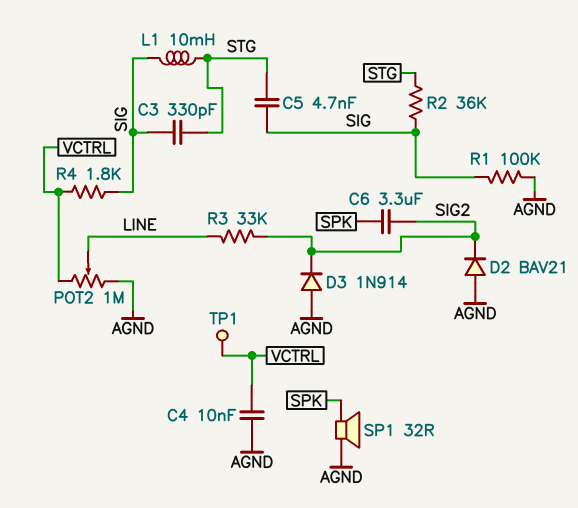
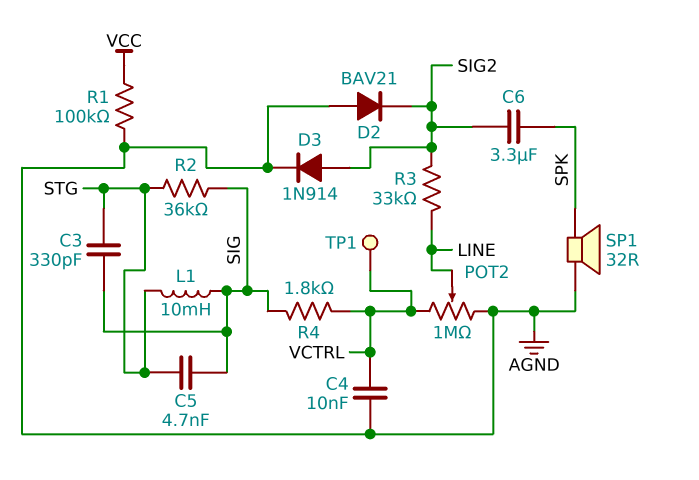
D3: diode 1N914 (A AGND, K SIG2) -> diode 1N914 (A SIG2, K AGND)
R1: 100k (AGND, SIG) -> 100k (AGND, VCC)

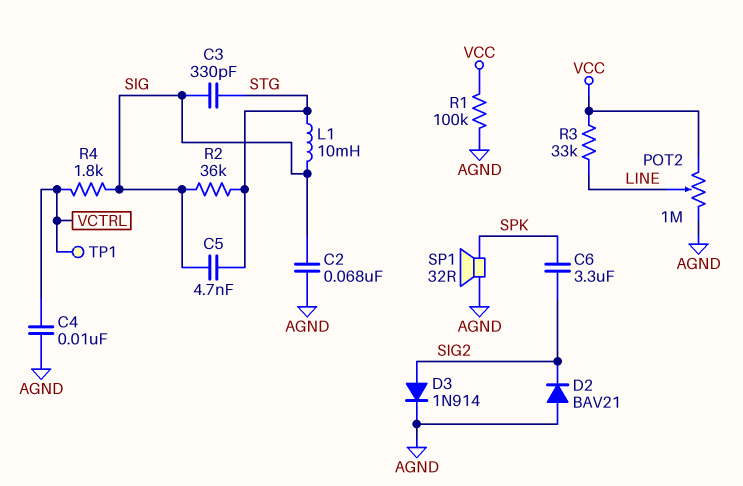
C2: none -> 68nF (AGND, SIG)
POT2: 1M (AGND, VCTRL, wiper LINE) -> 1M (AGND, VCC, wiper LINE)
R3: 33k (LINE, SIG2) -> 33k (LINE, VCC)

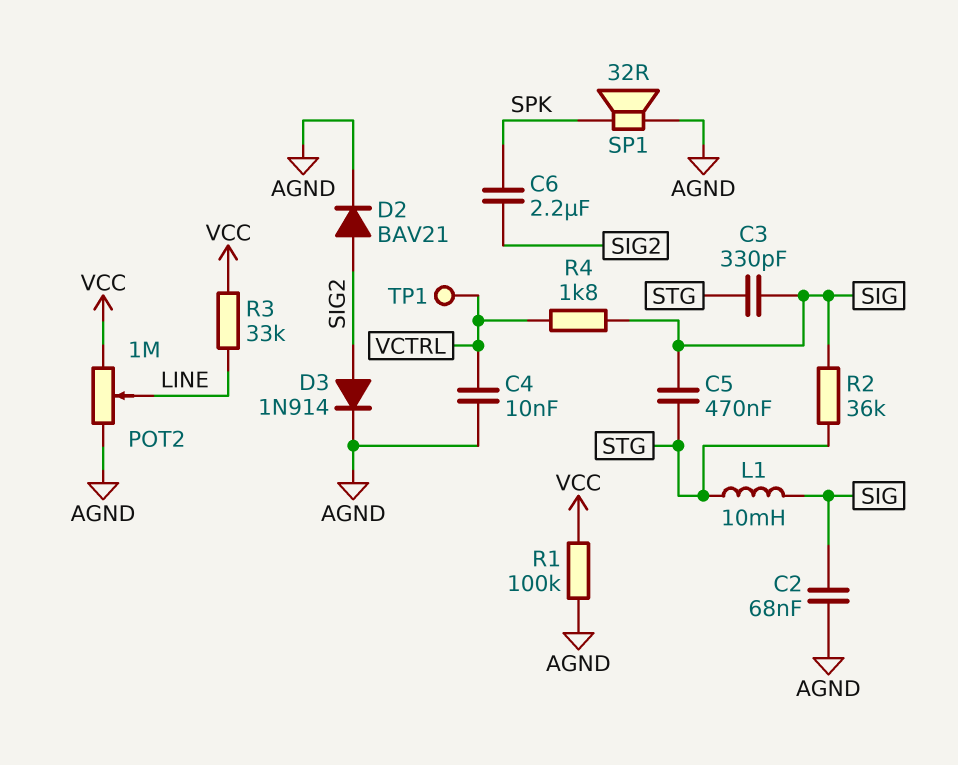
C5: 4.7nF (SIG, STG) -> 470nF (SIG, STG)
C6: 3.3uF (SIG2, SPK) -> 2.2uF (SIG2, SPK)
D2: diode BAV21 (A AGND, K SIG2) -> diode BAV21 (A SIG2, K AGND)

